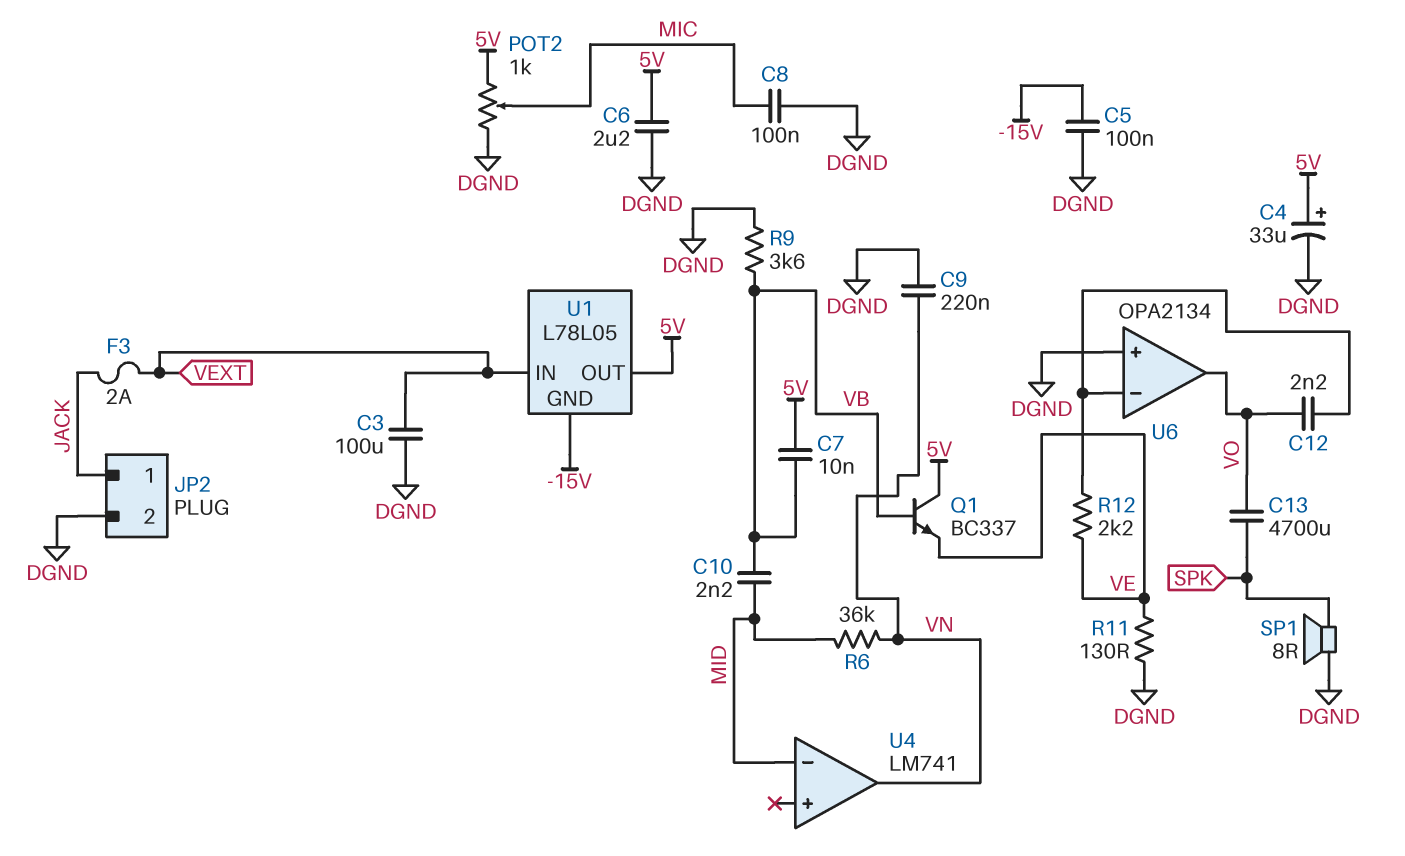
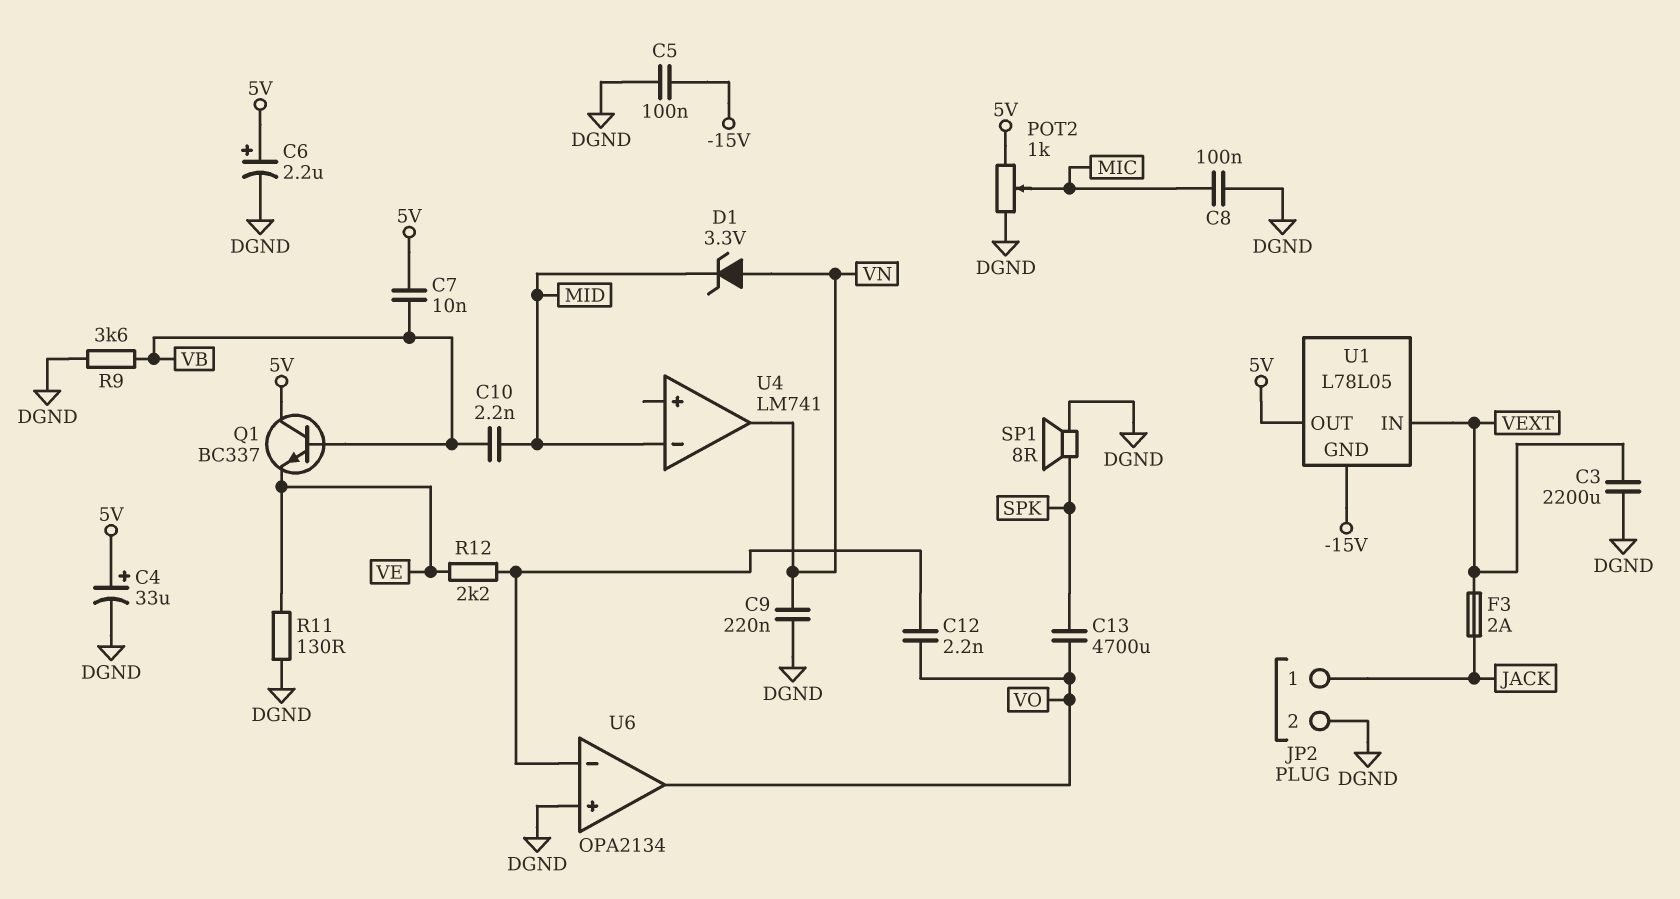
C3: 100uF (DGND, VEXT) -> 2200uF (DGND, VEXT)
C6: 2.2uF (5V, DGND) -> 2.2uF (plus 5V, minus DGND)
D1: none -> zener 3.3V (A VN, K MID)
R6: 36k (MID, VN) -> none

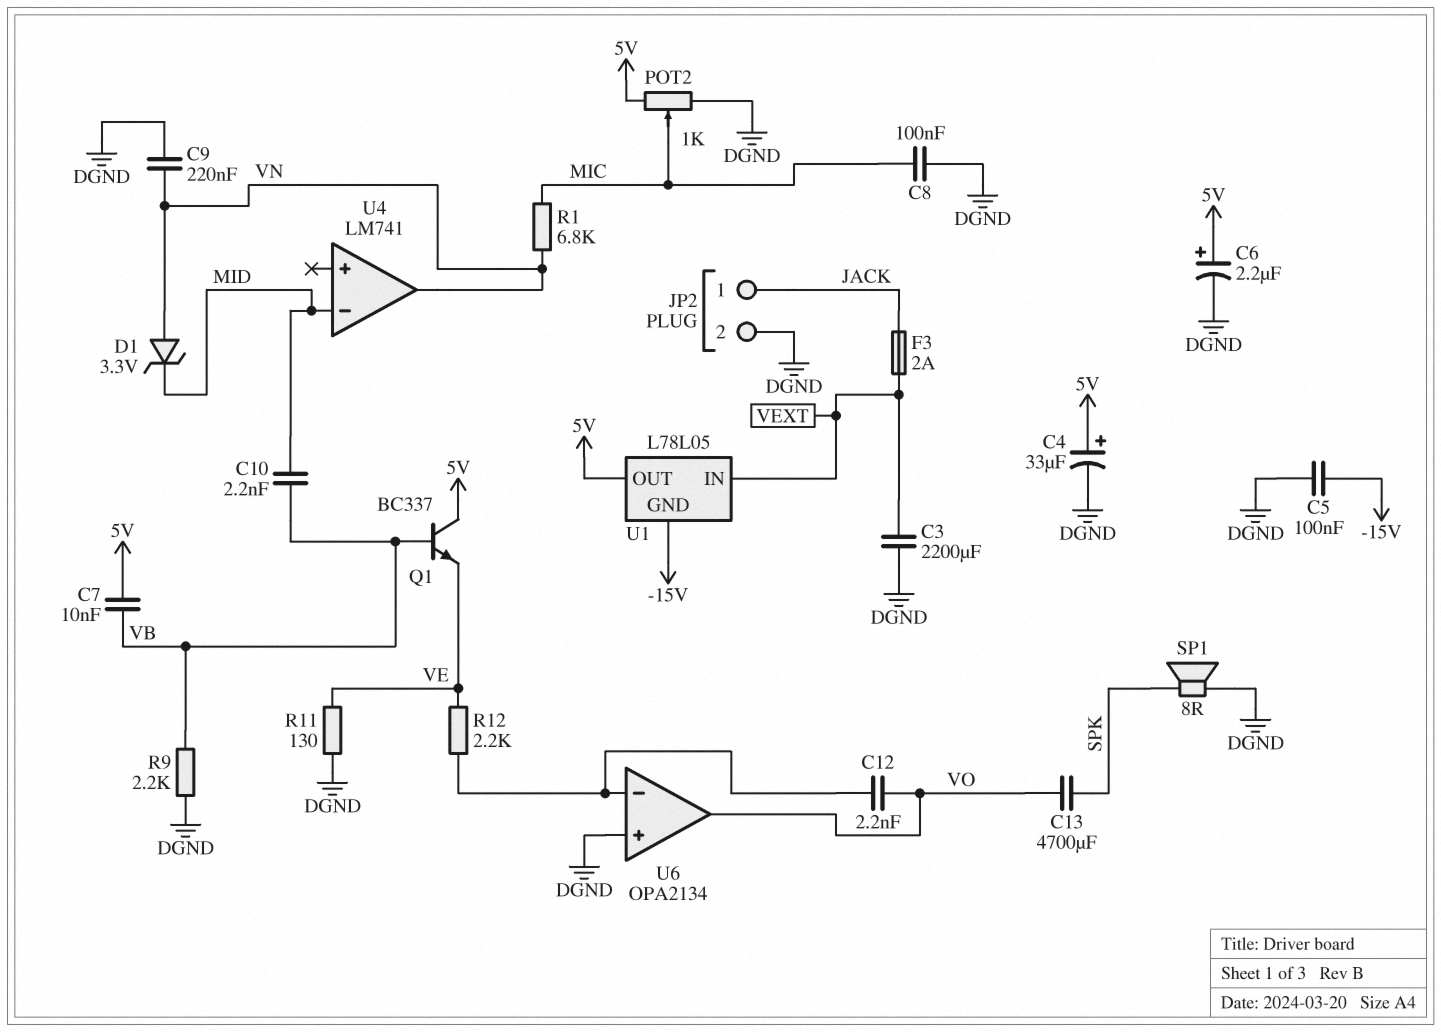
R1: none -> 6.8k (MIC, VN)
R9: 3.6k (DGND, VB) -> 2.2k (DGND, VB)

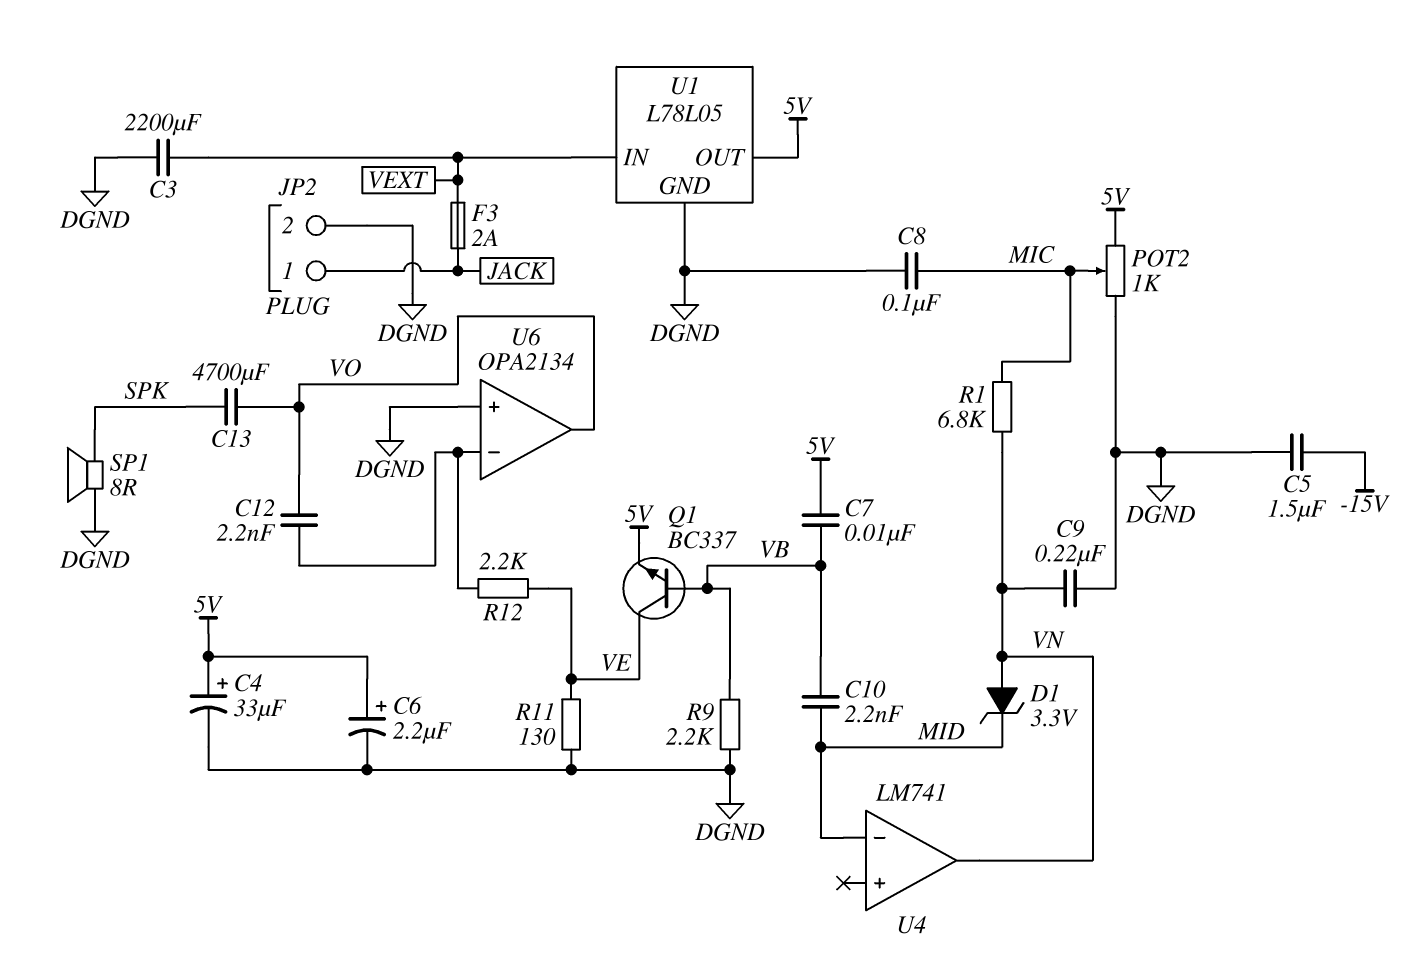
C5: 100nF (-15V, DGND) -> 1.5uF (-15V, DGND)
Q1: NPN BC337 (B VB, C 5V, E VE) -> NPN BC337 (B VB, C VE, E 5V)
U1 pin GND: -15V -> DGND

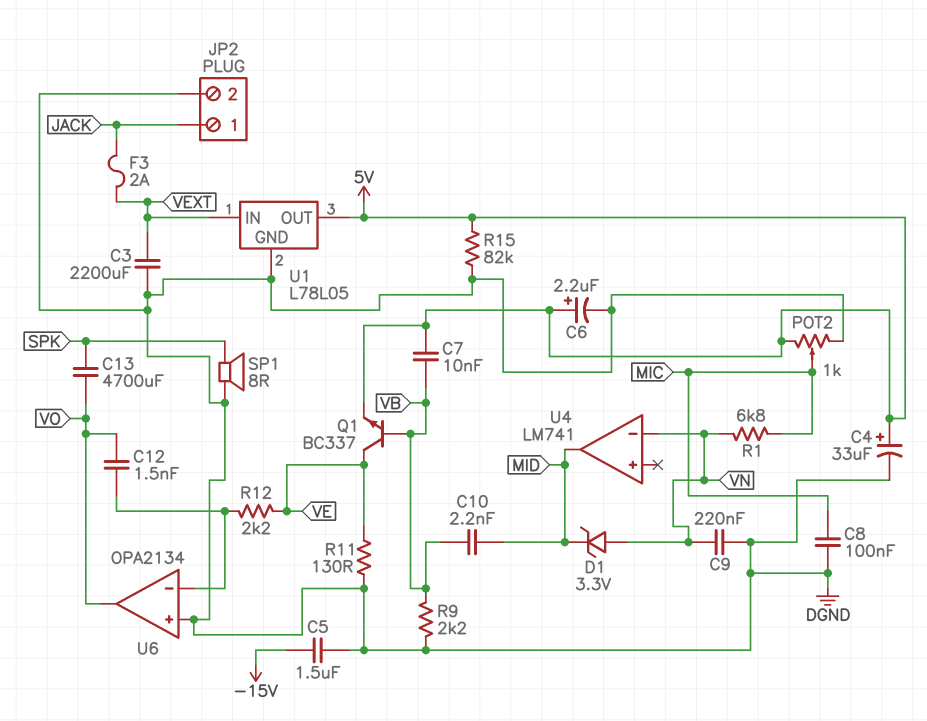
C12: 2.2nF (U6/in-, VO) -> 1.5nF (U6/in-, VO)
R15: none -> 82k (5V, DGND)
U4 pin in-: MID -> VN
U4 pin out: VN -> MID

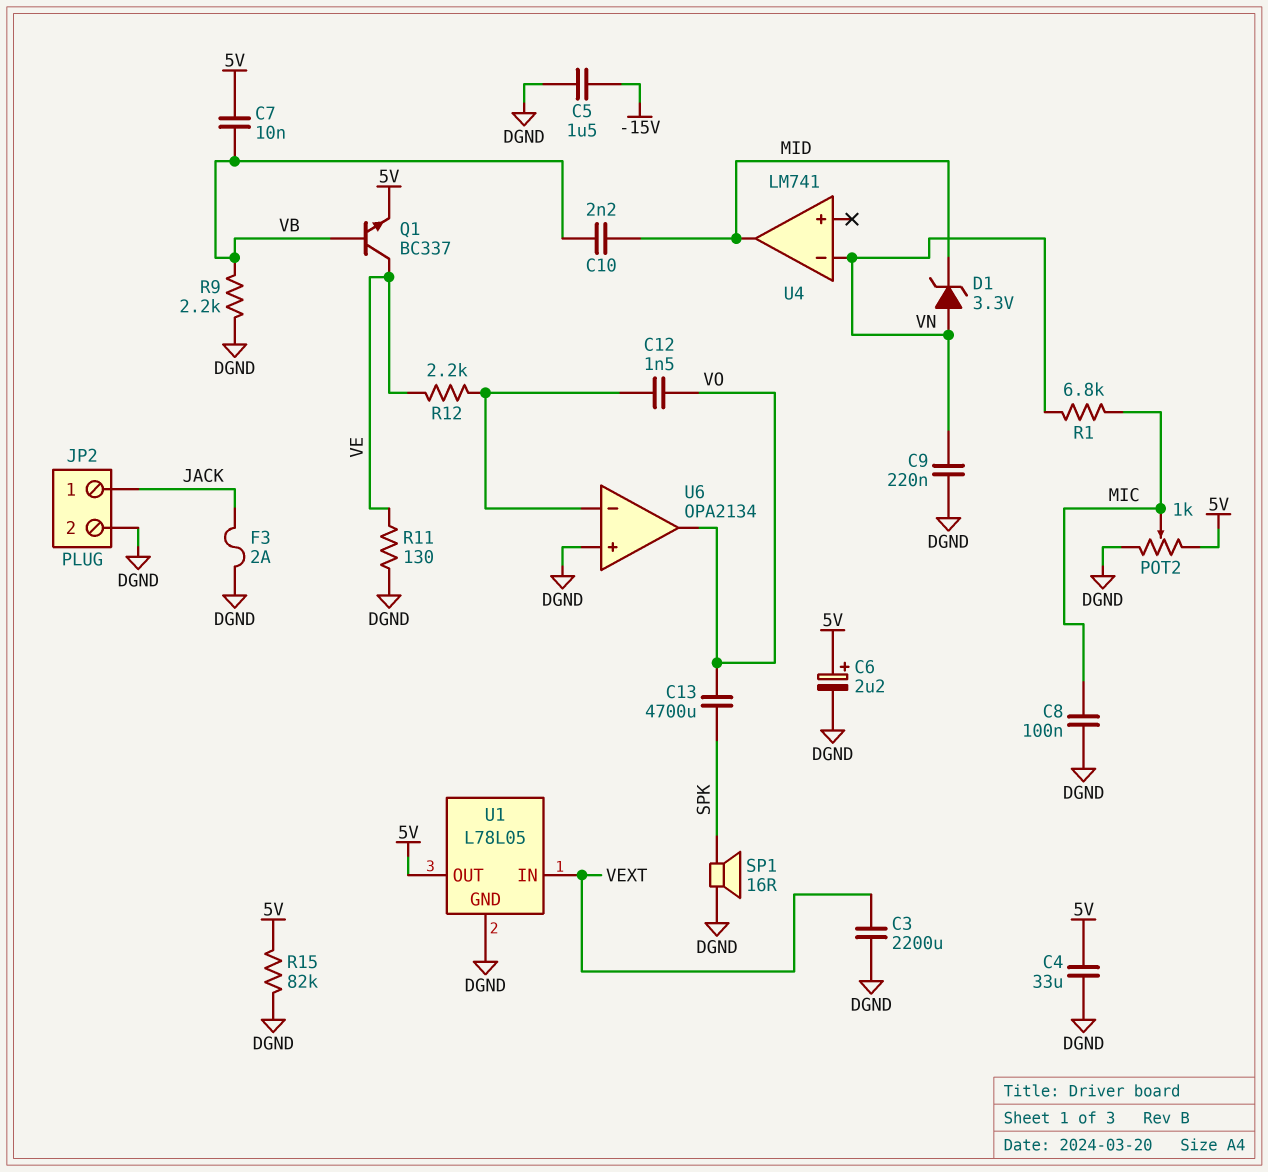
C4: 33uF (plus 5V, minus DGND) -> 33uF (5V, DGND)
F3: 2A (JACK, VEXT) -> 2A (DGND, JACK)
SP1: speaker 8R (DGND, SPK) -> speaker 16R (DGND, SPK)

